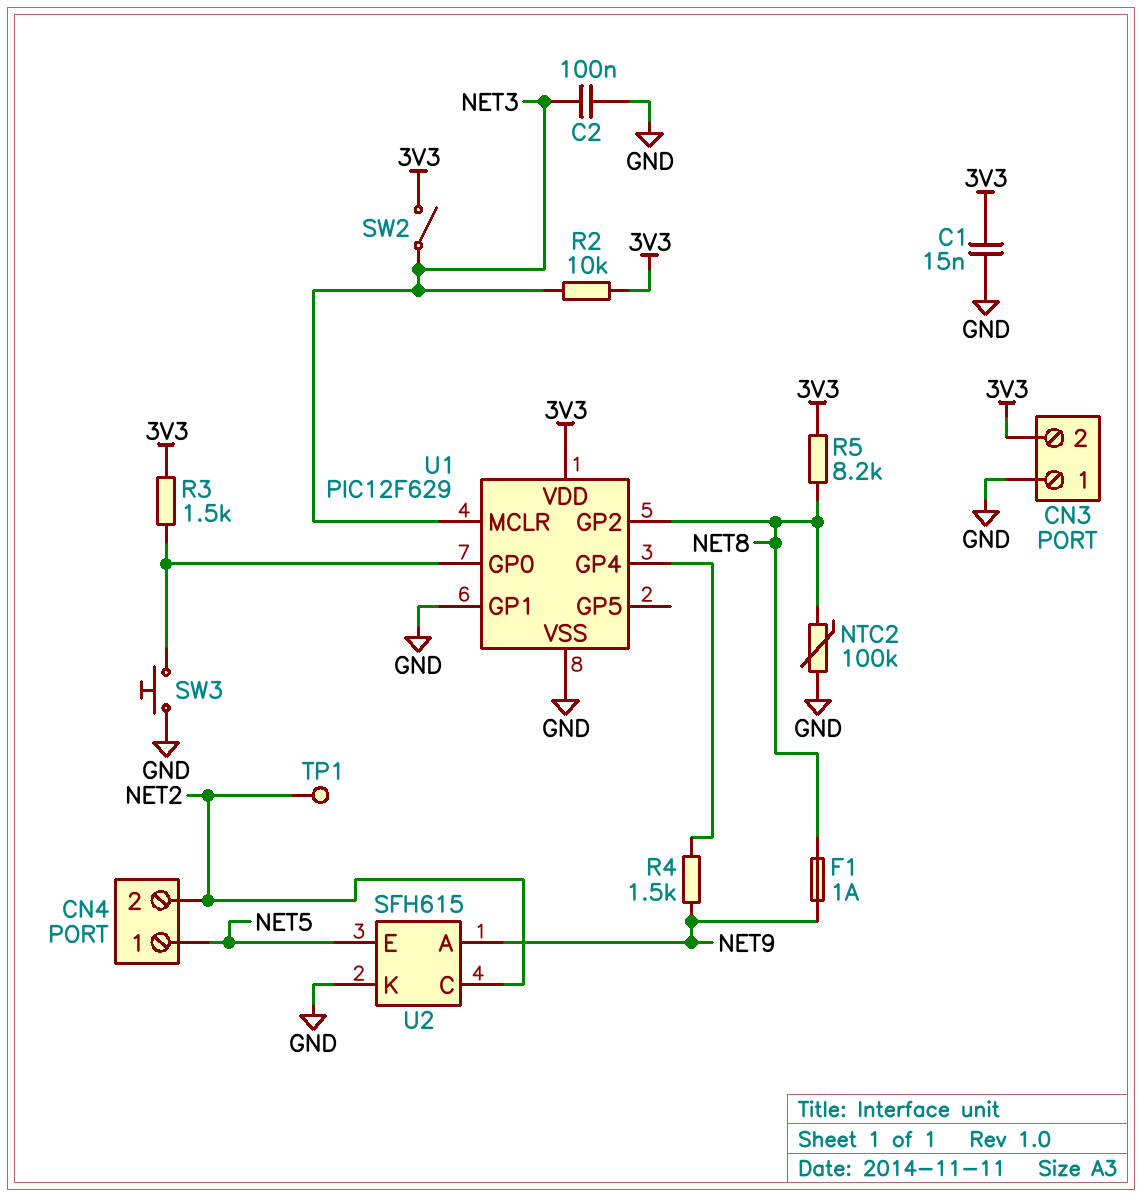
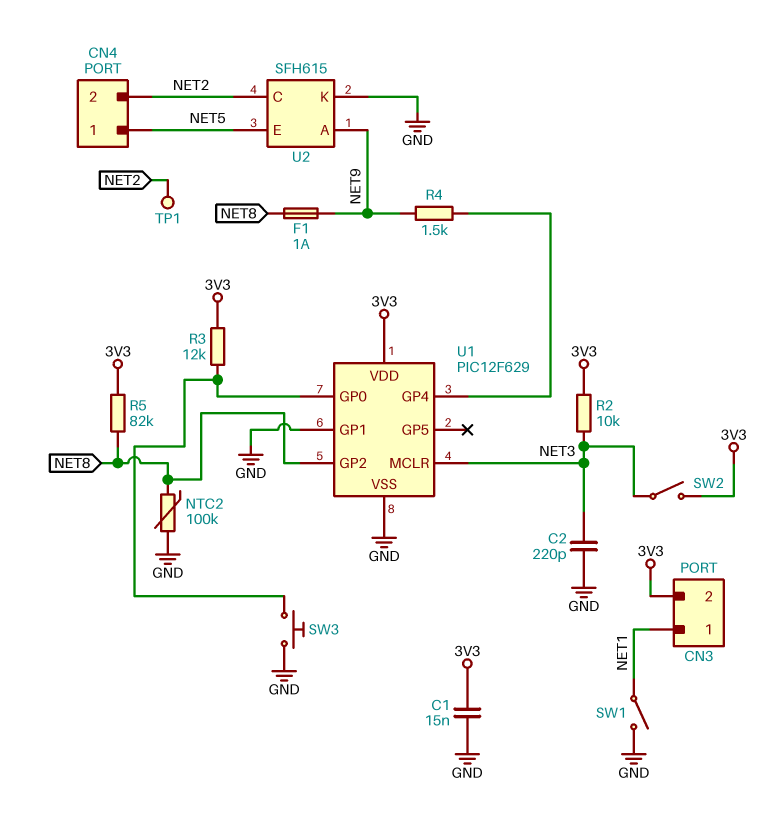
C2: 100nF (GND, NET3) -> 220pF (GND, NET3)
CN3 pin 1: GND -> NET1
R3: 1.5k (3V3, U1/GP0) -> 12k (3V3, U1/GP0)
R5: 8.2k (3V3, NET8) -> 82k (3V3, NET8)
SW1: none -> switch (GND, NET1)

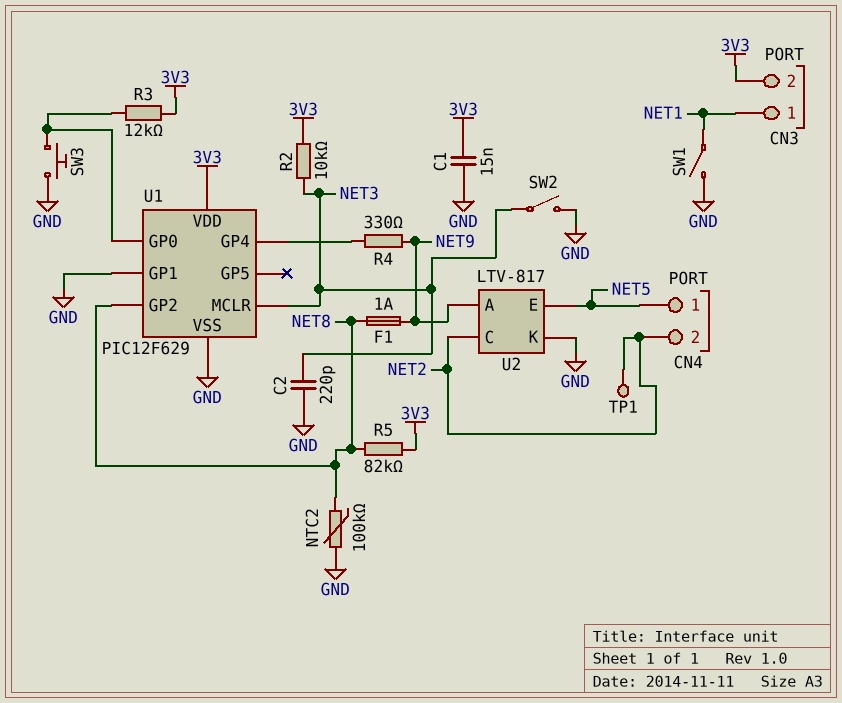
R4: 1.5k (NET9, U1/GP4) -> 330 (NET9, U1/GP4)
SW2: switch (3V3, NET3) -> switch (GND, NET3)
U2: SFH615 -> LTV-817

